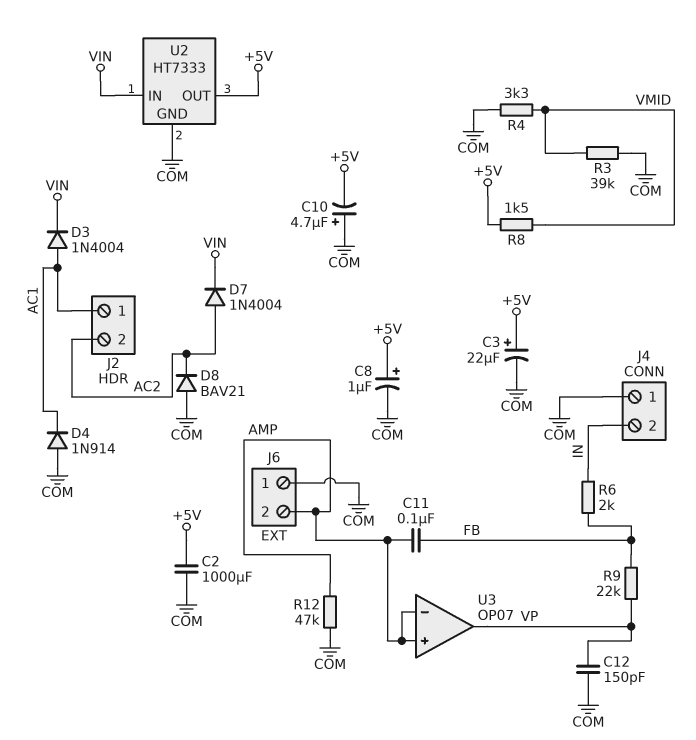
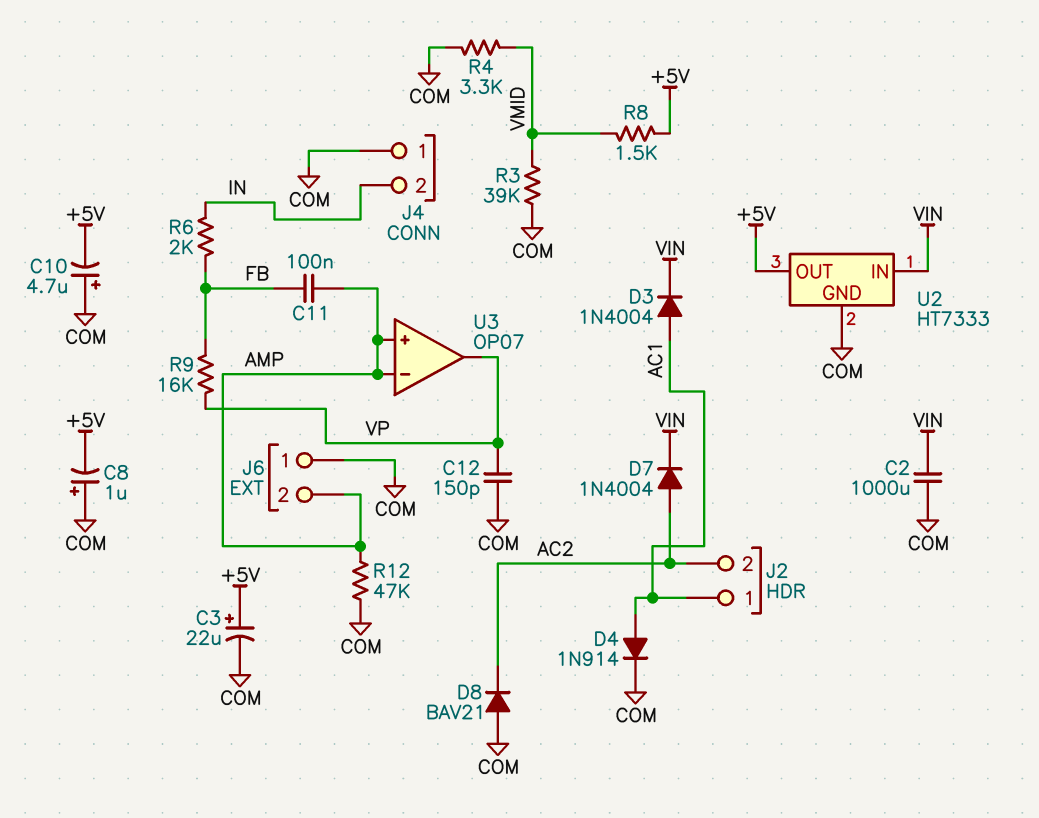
C2: 1000uF (+5V, COM) -> 1000uF (COM, VIN)
C8: 1uF (plus +5V, minus COM) -> 1uF (plus COM, minus +5V)
D4: diode 1N914 (A COM, K AC1) -> diode 1N914 (A AC1, K COM)
R9: 22k (FB, VP) -> 16k (FB, VP)

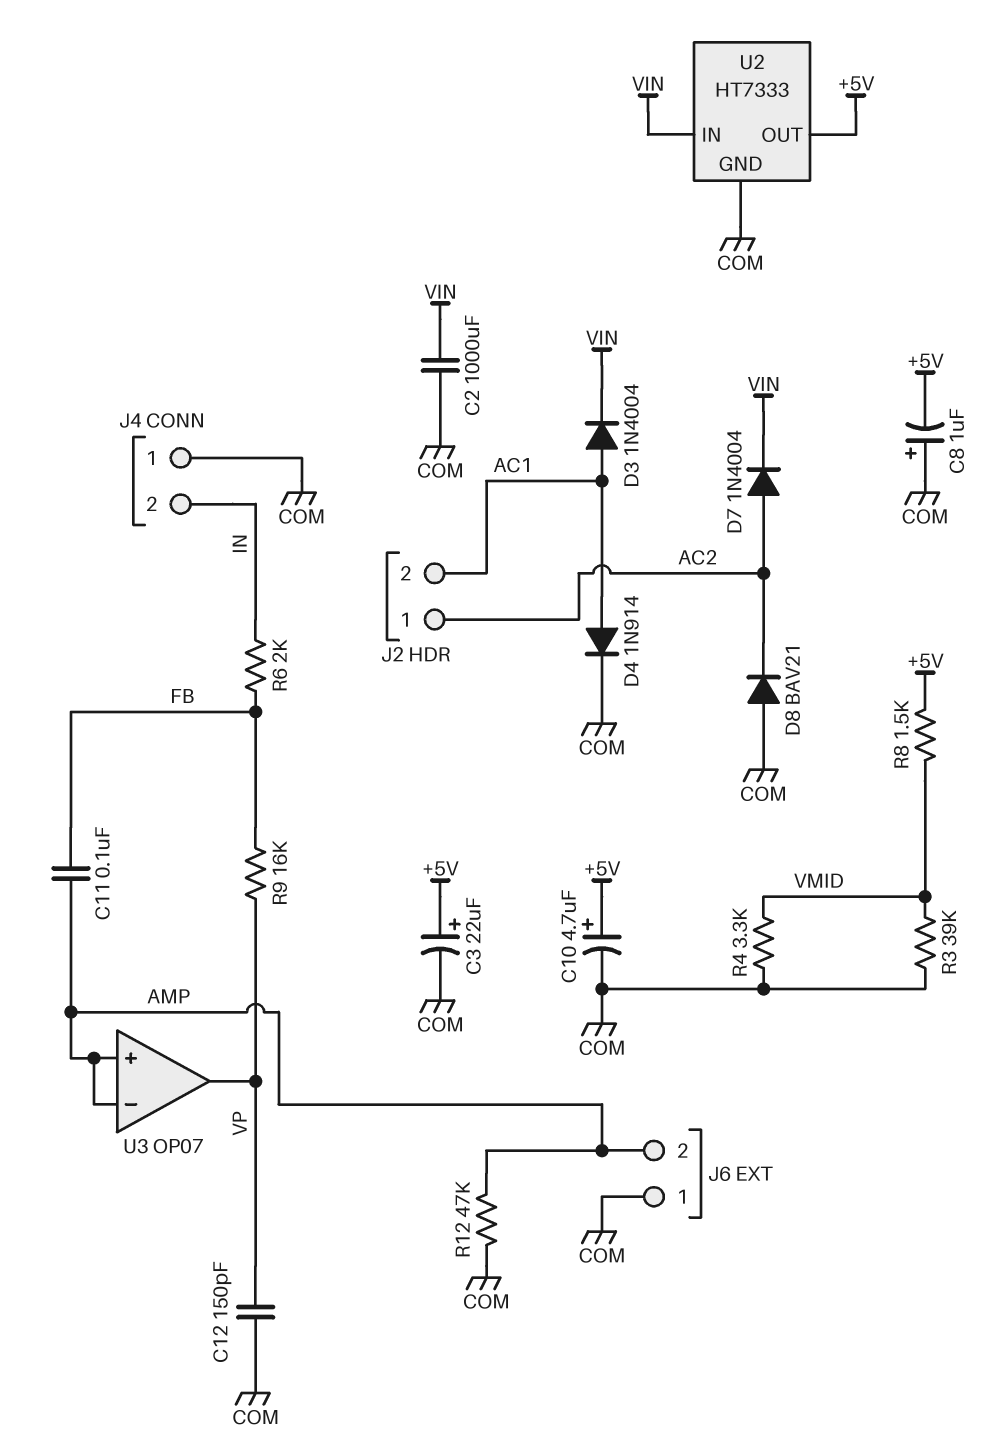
C10: 4.7uF (plus COM, minus +5V) -> 4.7uF (plus +5V, minus COM)
J2 pin 1: AC1 -> AC2
J2 pin 2: AC2 -> AC1

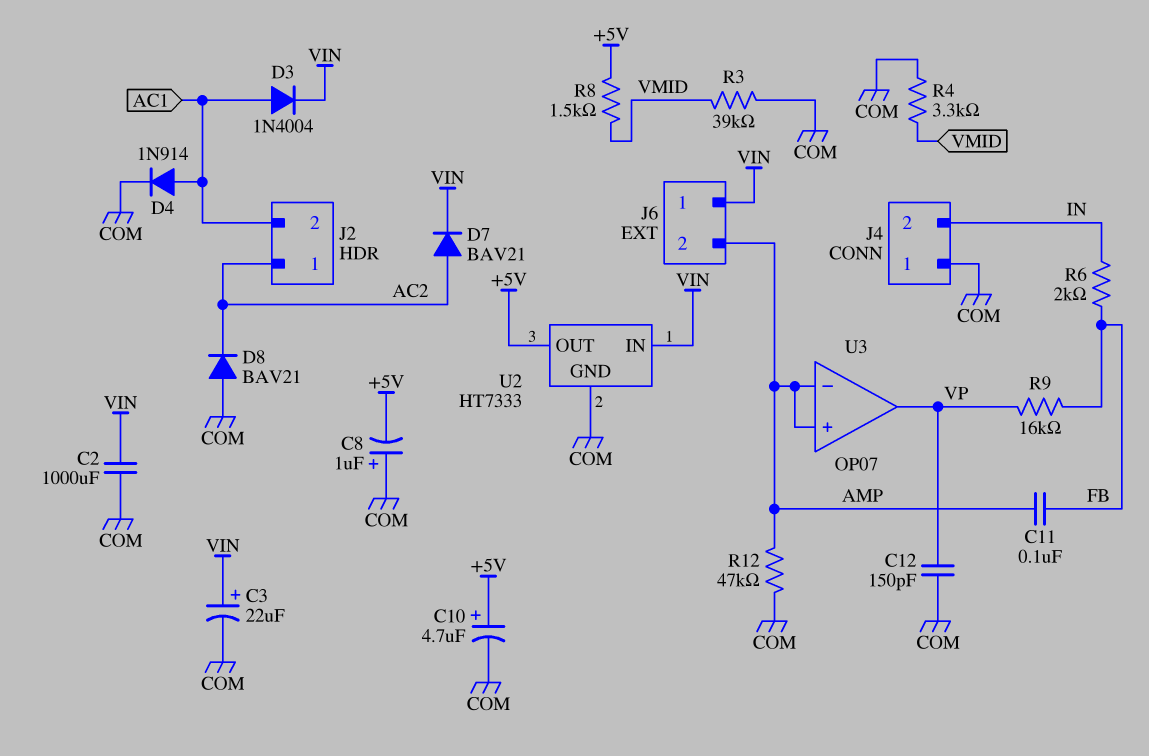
C3: 22uF (plus +5V, minus COM) -> 22uF (plus VIN, minus COM)
D7: diode 1N4004 (A AC2, K VIN) -> diode BAV21 (A AC2, K VIN)
J6 pin 1: COM -> VIN

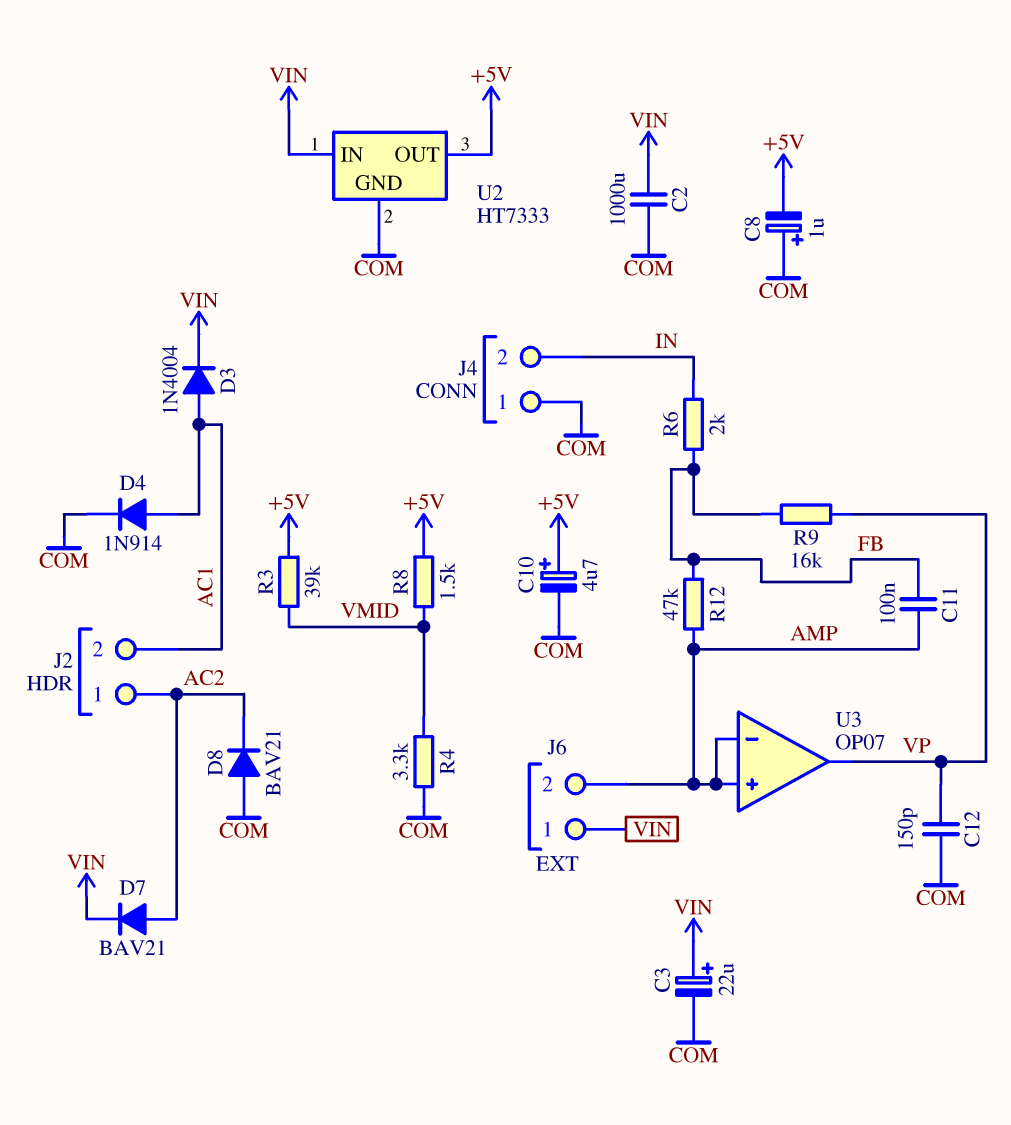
R3: 39k (COM, VMID) -> 39k (+5V, VMID)
R12: 47k (AMP, COM) -> 47k (AMP, FB)

